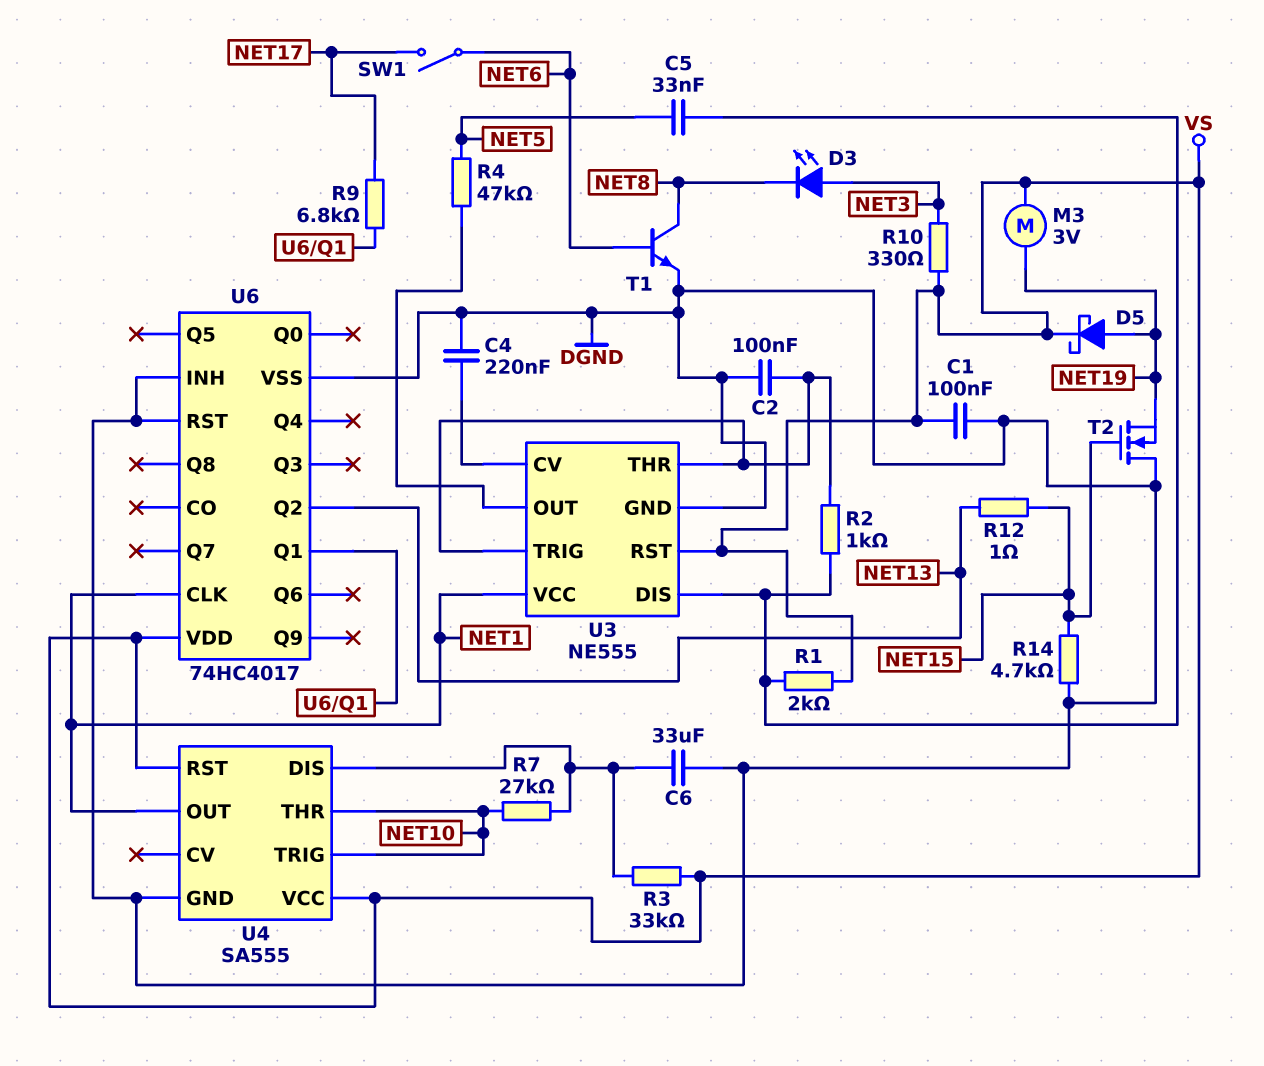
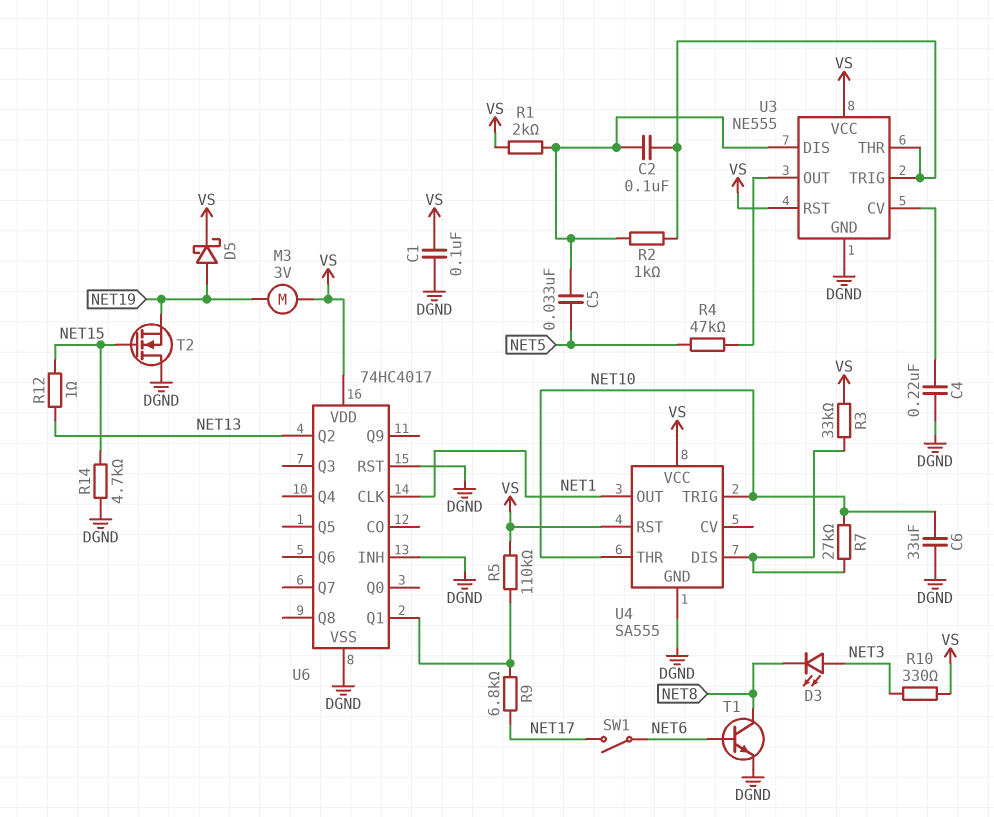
C2: 100nF (DGND, U3/THR) -> 100nF (U3/DIS, U3/THR)
C6: 33uF (DGND, U4/DIS) -> 33uF (DGND, NET10)
R5: none -> 110k (U6/Q1, VS)
U3 pin VCC: NET1 -> VS

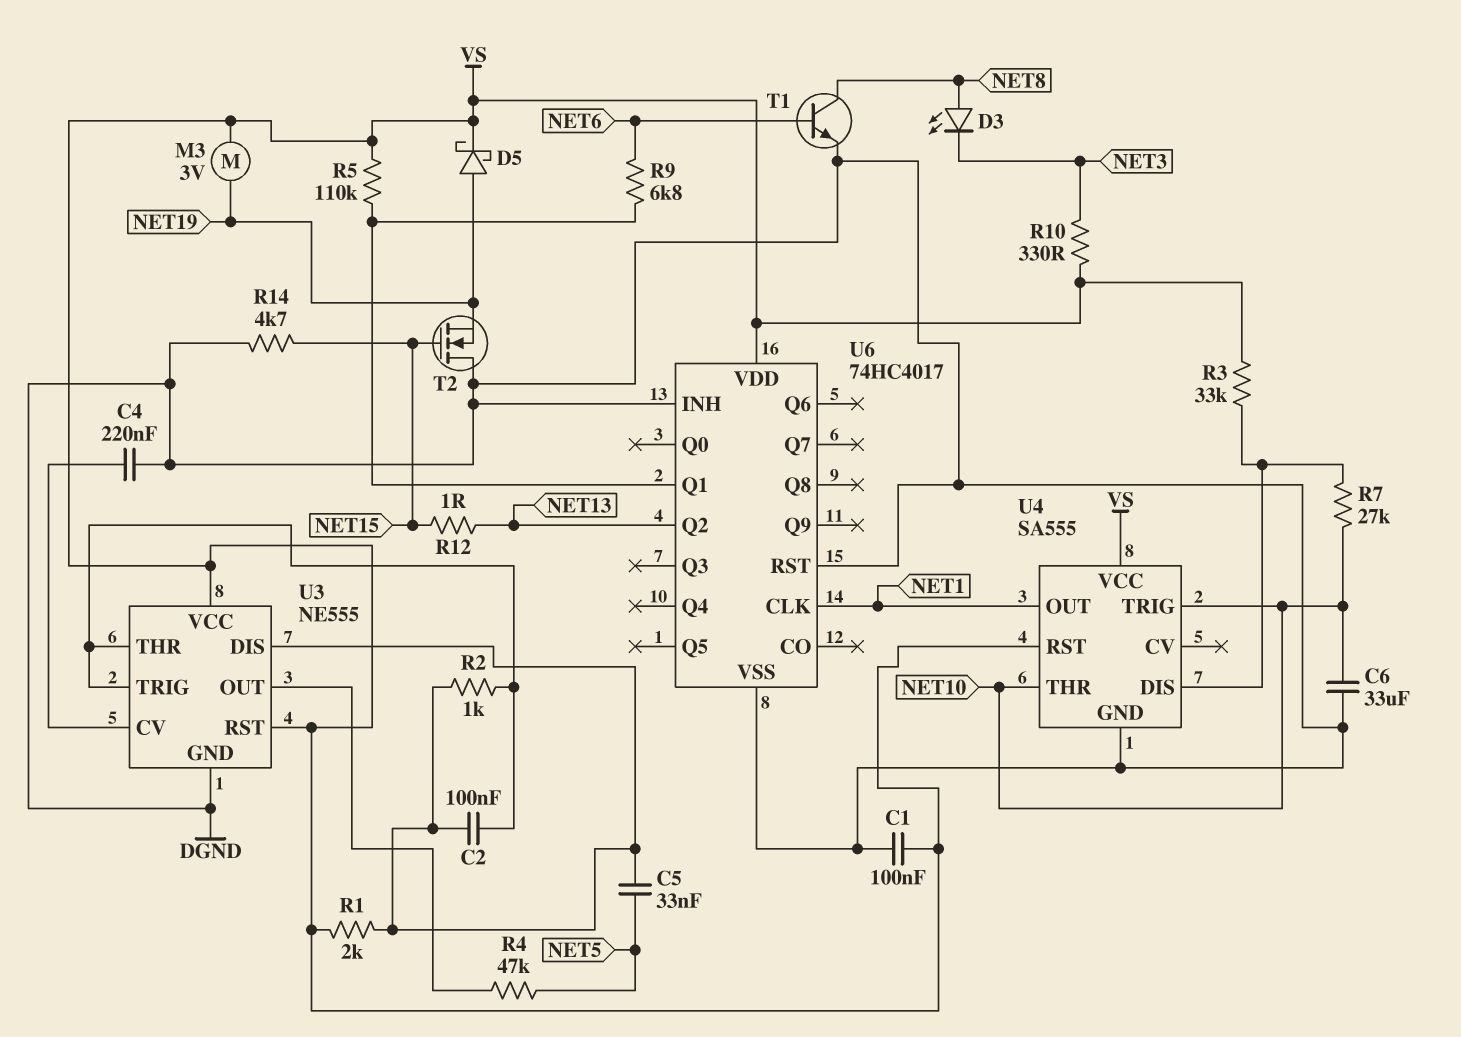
D3: LED (A NET3, K NET8) -> LED (A NET8, K NET3)
R9: 6.8k (NET17, U6/Q1) -> 6.8k (NET6, U6/Q1)
SW1: switch (NET6, NET17) -> none

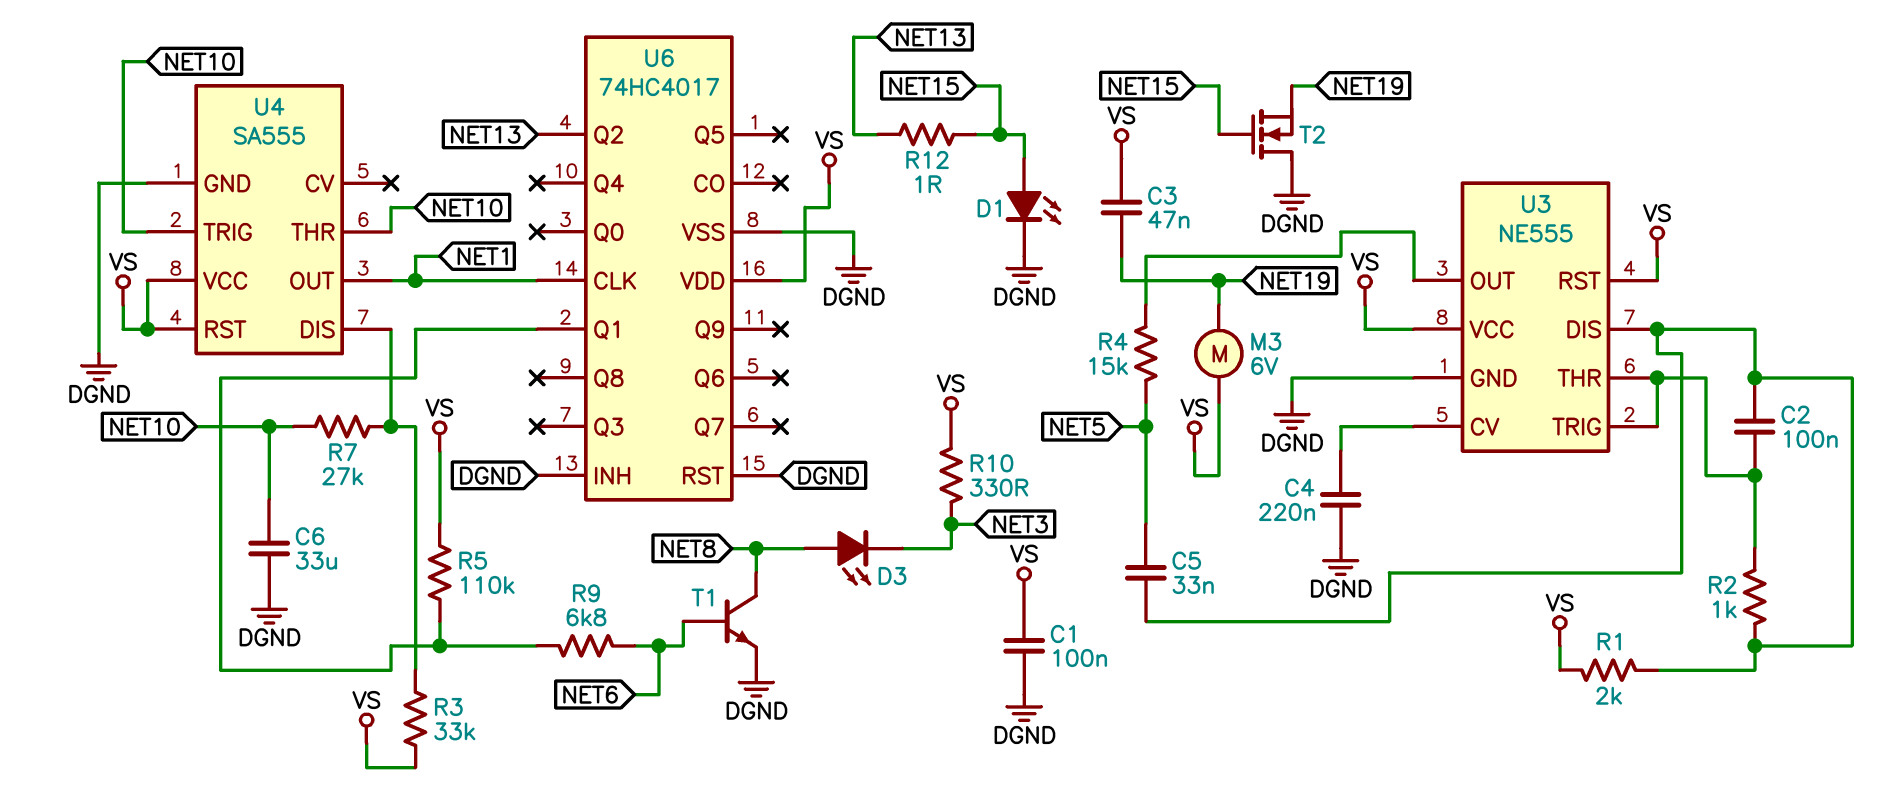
C3: none -> 47nF (NET19, VS)
D1: none -> LED (A NET15, K DGND)
D5: schottky (A NET19, K VS) -> none
M3: motor 3V (NET19, VS) -> motor 6V (NET19, VS)
R4: 47k (NET5, U3/OUT) -> 15k (NET5, U3/OUT)
R14: 4.7k (DGND, NET15) -> none

